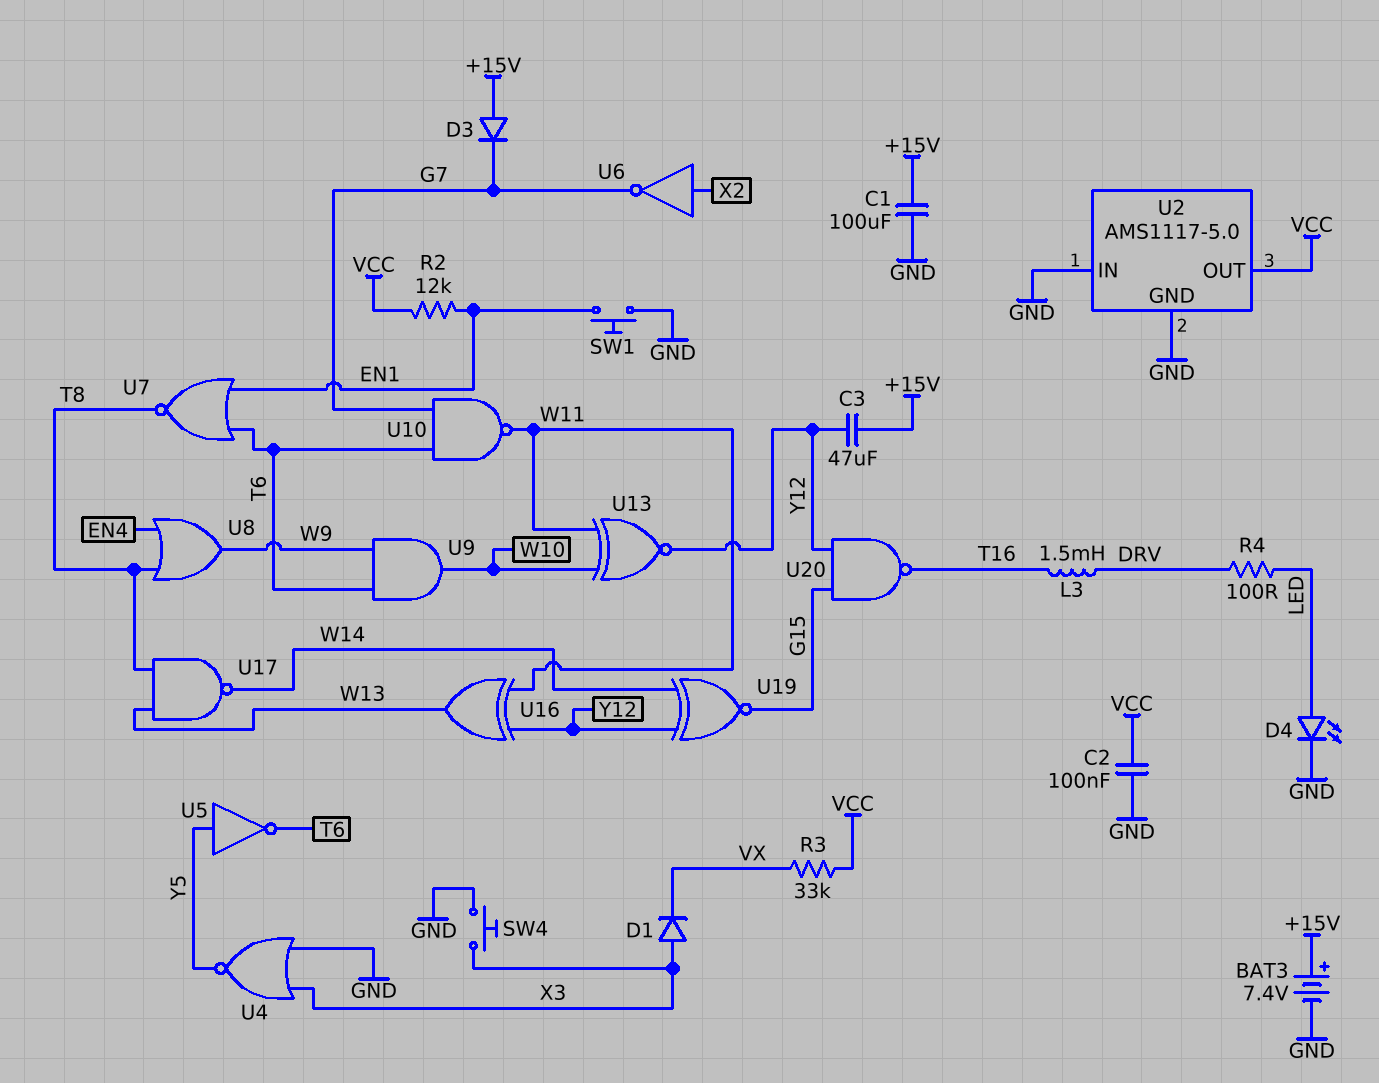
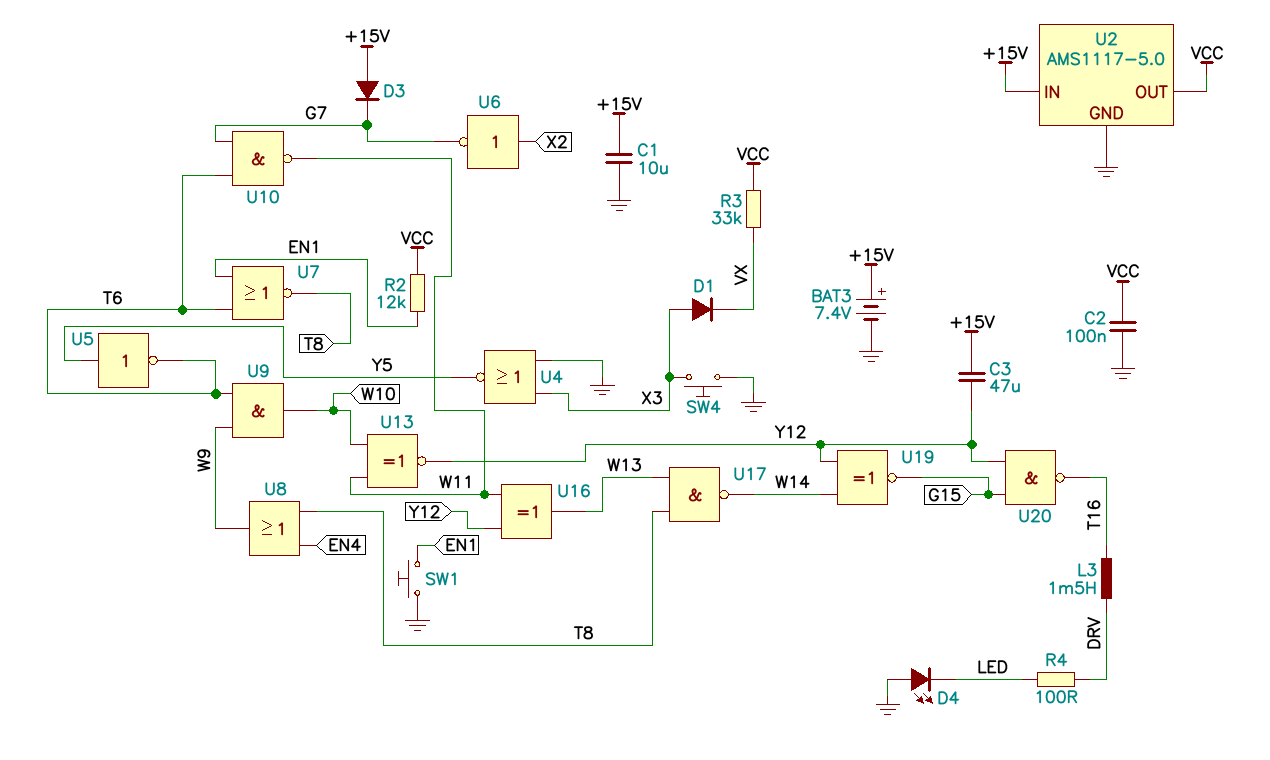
C1: 100uF (+15V, GND) -> 10uF (+15V, GND)
D4: LED (A LED, K GND) -> LED (A GND, K LED)
U2 pin IN: GND -> +15V

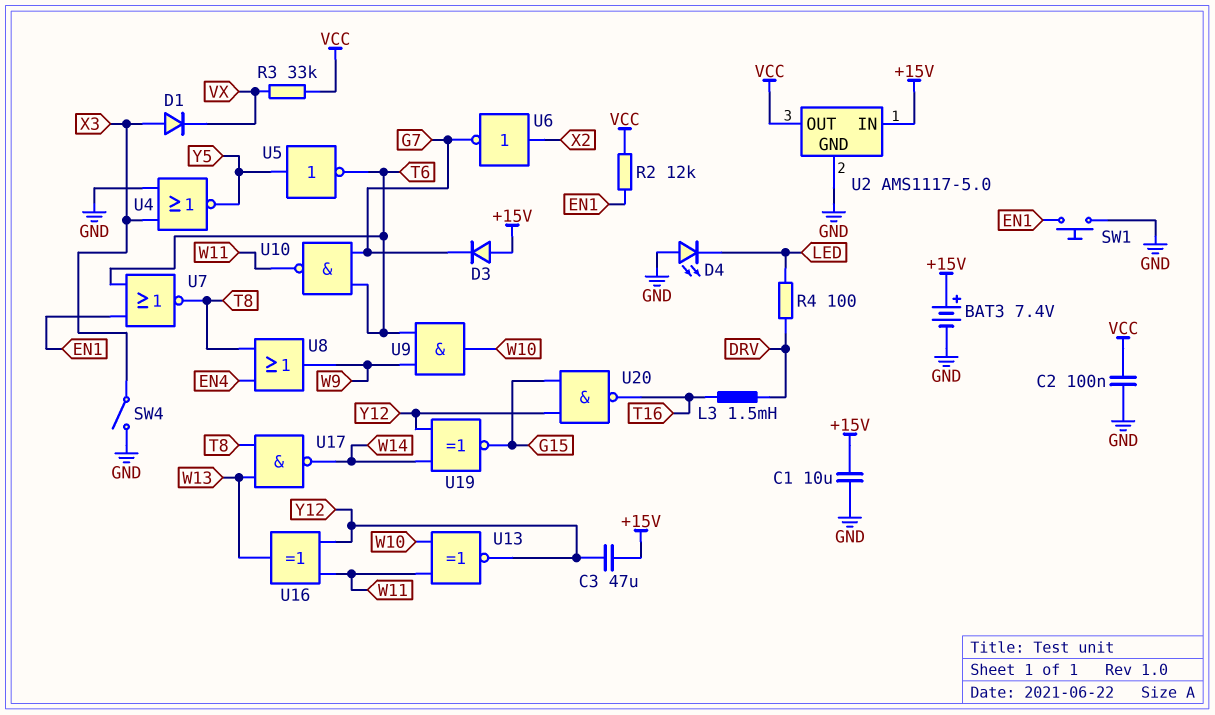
SW4: button (GND, X3) -> switch (GND, X3)

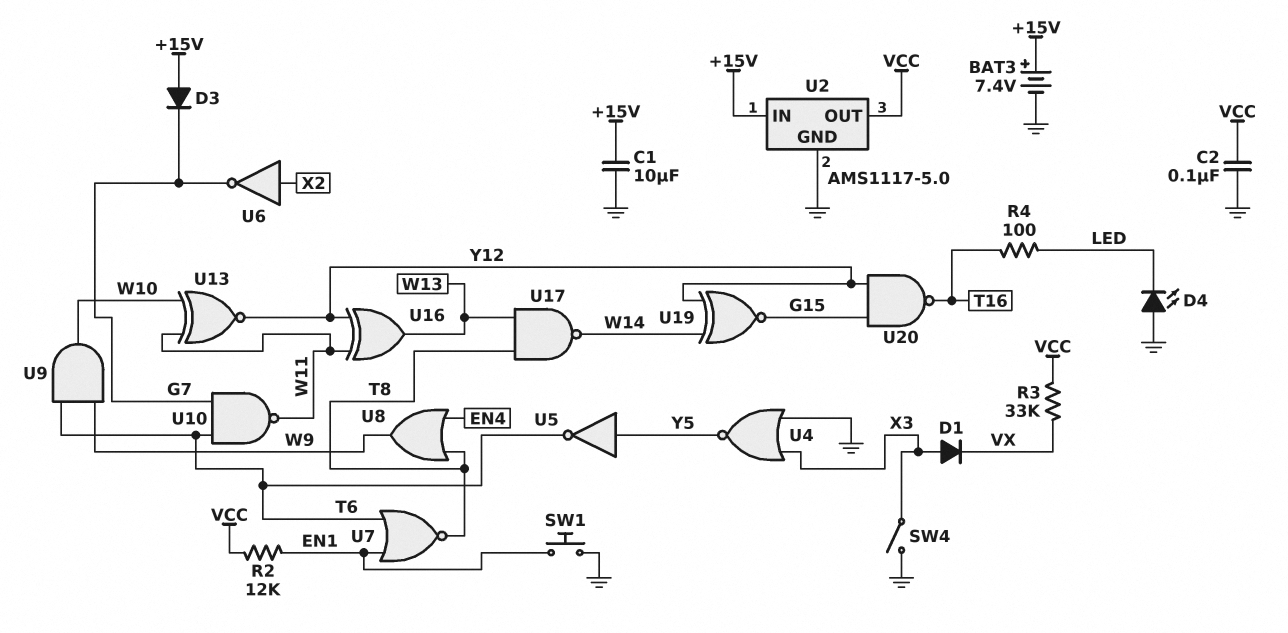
C3: 47uF (+15V, Y12) -> none
L3: 1.5mH (DRV, T16) -> none
R4: 100 (DRV, LED) -> 100 (LED, T16)

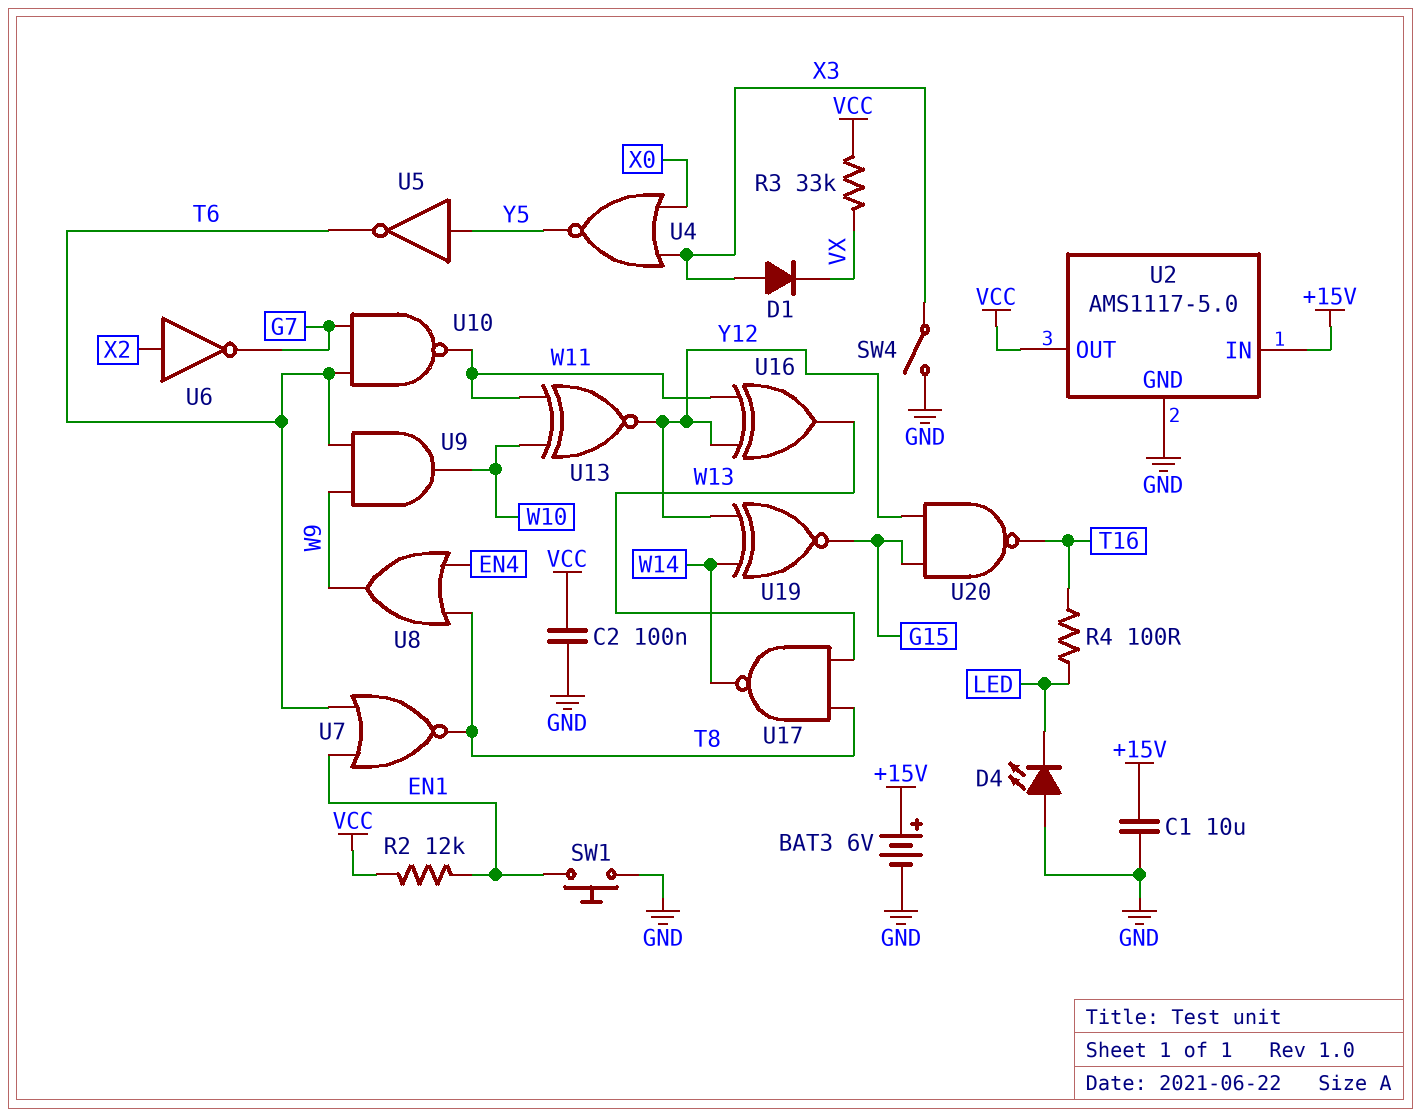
BAT3: 7.4V (plus +15V, minus GND) -> 6V (plus +15V, minus GND)
D3: diode (A +15V, K G7) -> none
U4: NOR (in GND, in X3, out Y5) -> NOR (in X0, in X3, out Y5)

